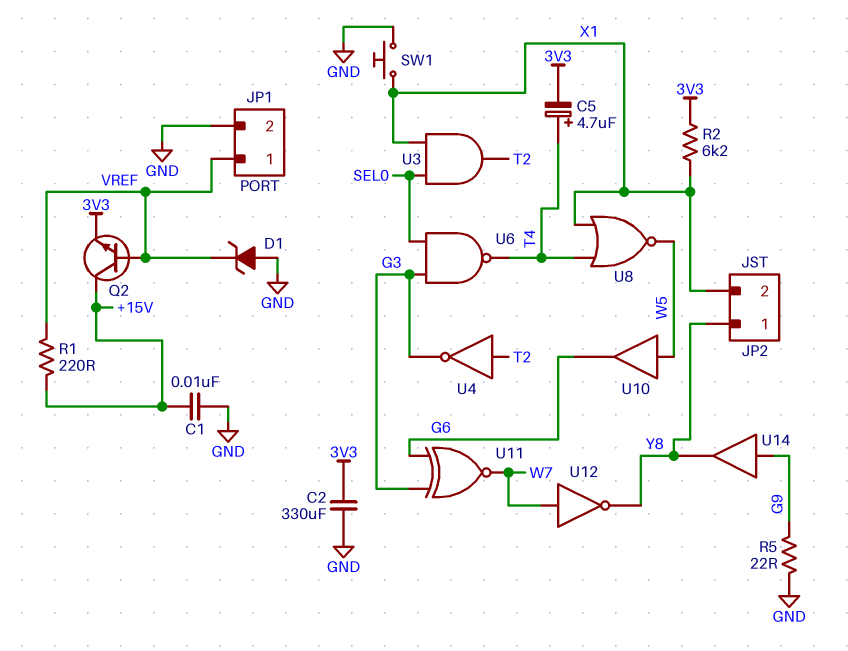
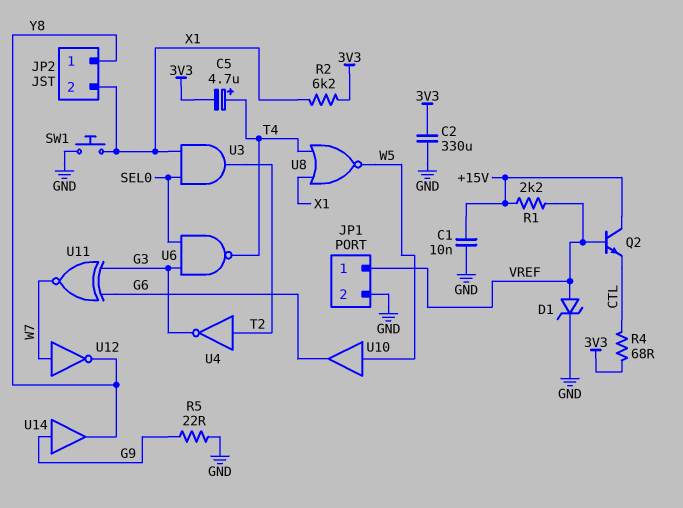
D1: zener (A GND, K VREF) -> zener (A VREF, K GND)
Q2: NPN (B VREF, C +15V, E 3V3) -> NPN (B VREF, C +15V, E CTL)
R1: 220 (+15V, VREF) -> 2.2k (+15V, VREF)
R4: none -> 68 (3V3, CTL)

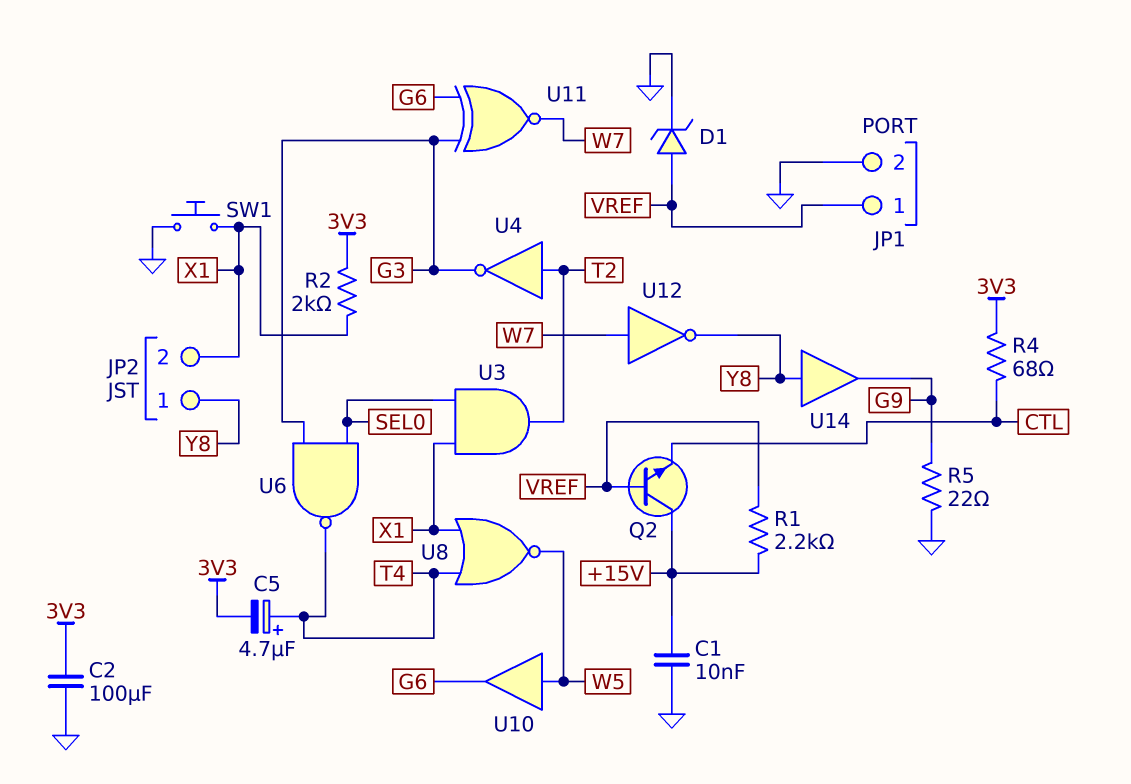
C2: 330uF (3V3, GND) -> 100uF (3V3, GND)
R2: 6.2k (3V3, X1) -> 2k (3V3, X1)
U14: buffer (in G9, out Y8) -> buffer (in Y8, out G9)

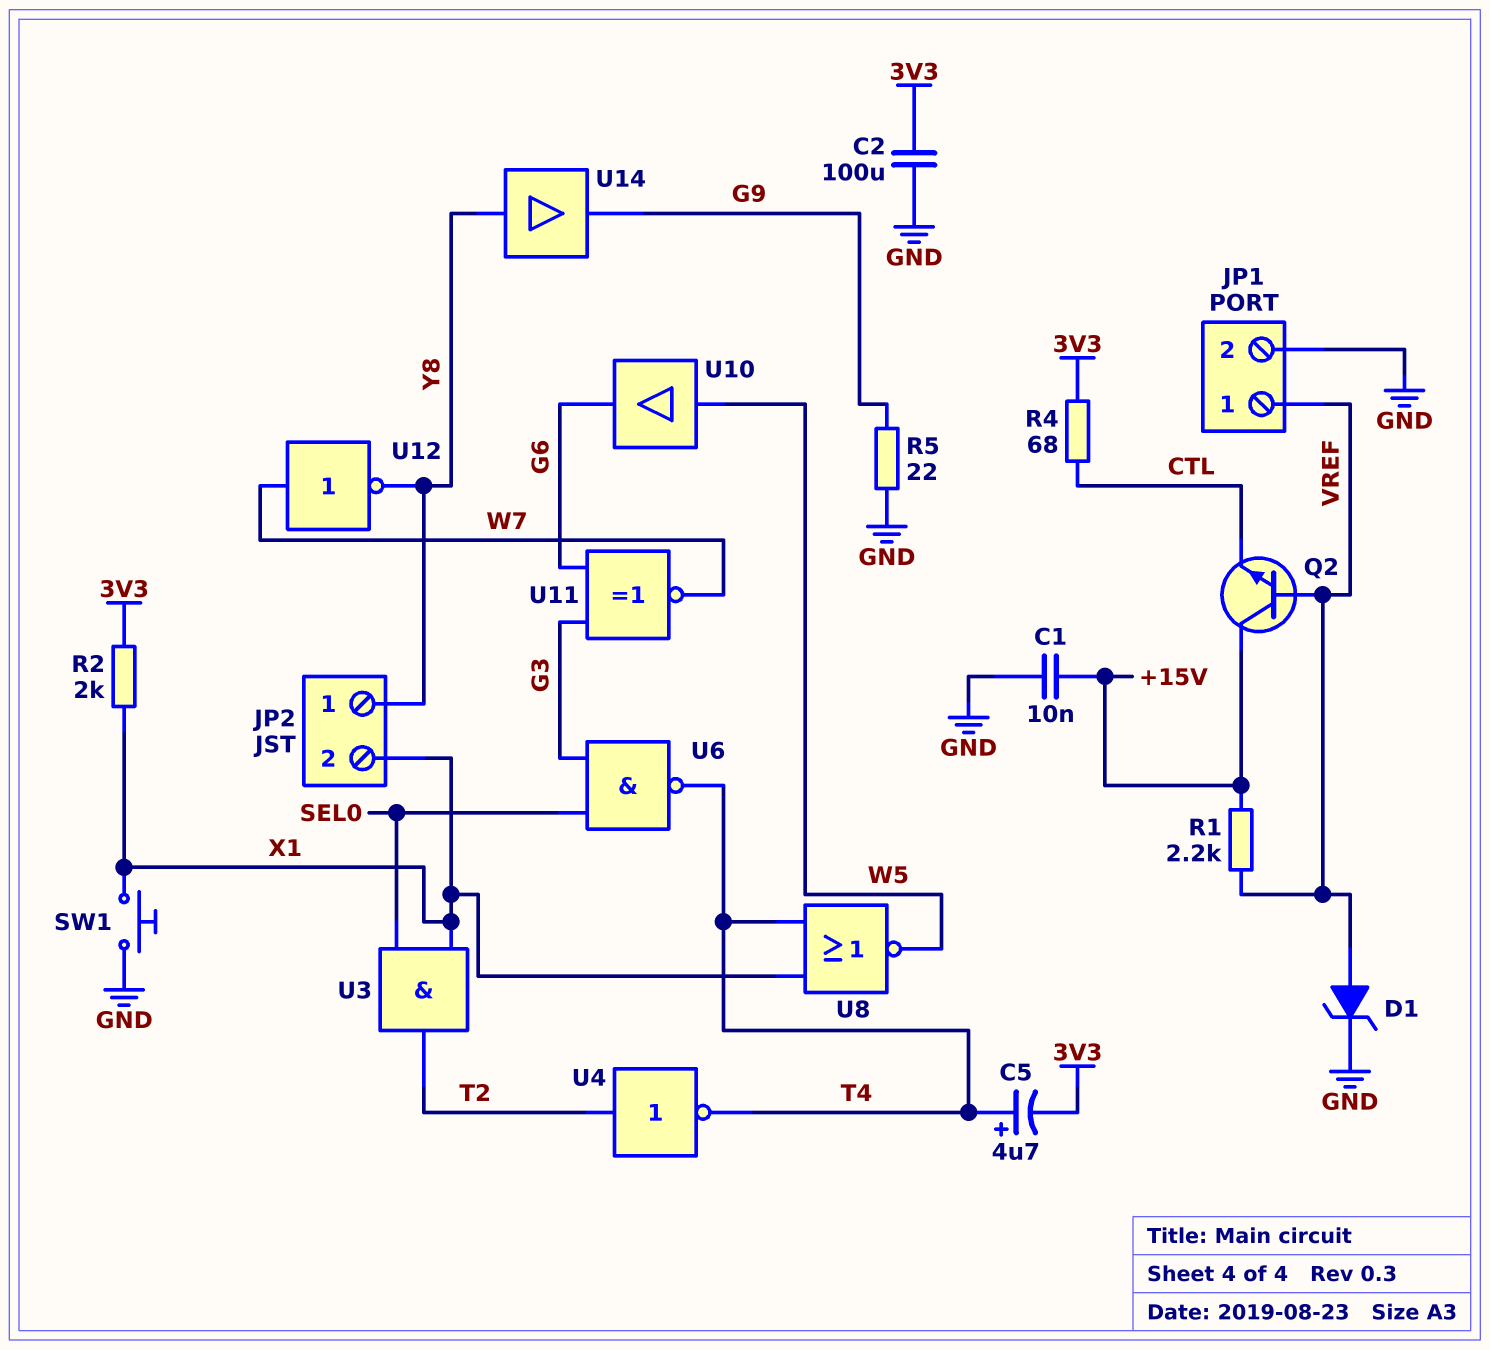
U4: NOT (in T2, out G3) -> NOT (in T2, out T4)

